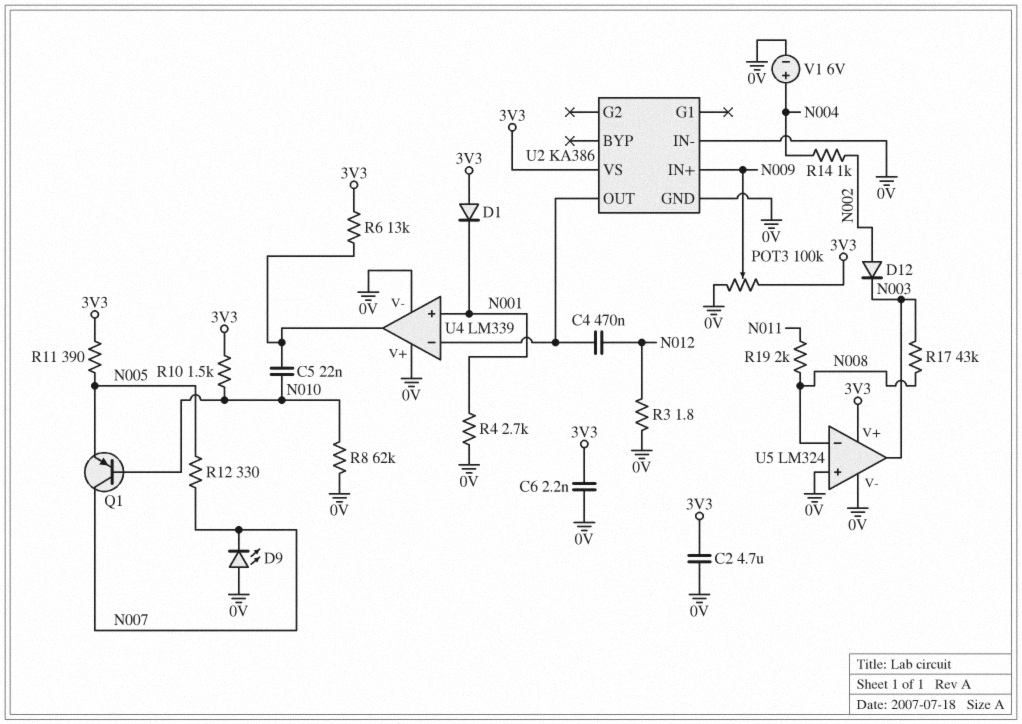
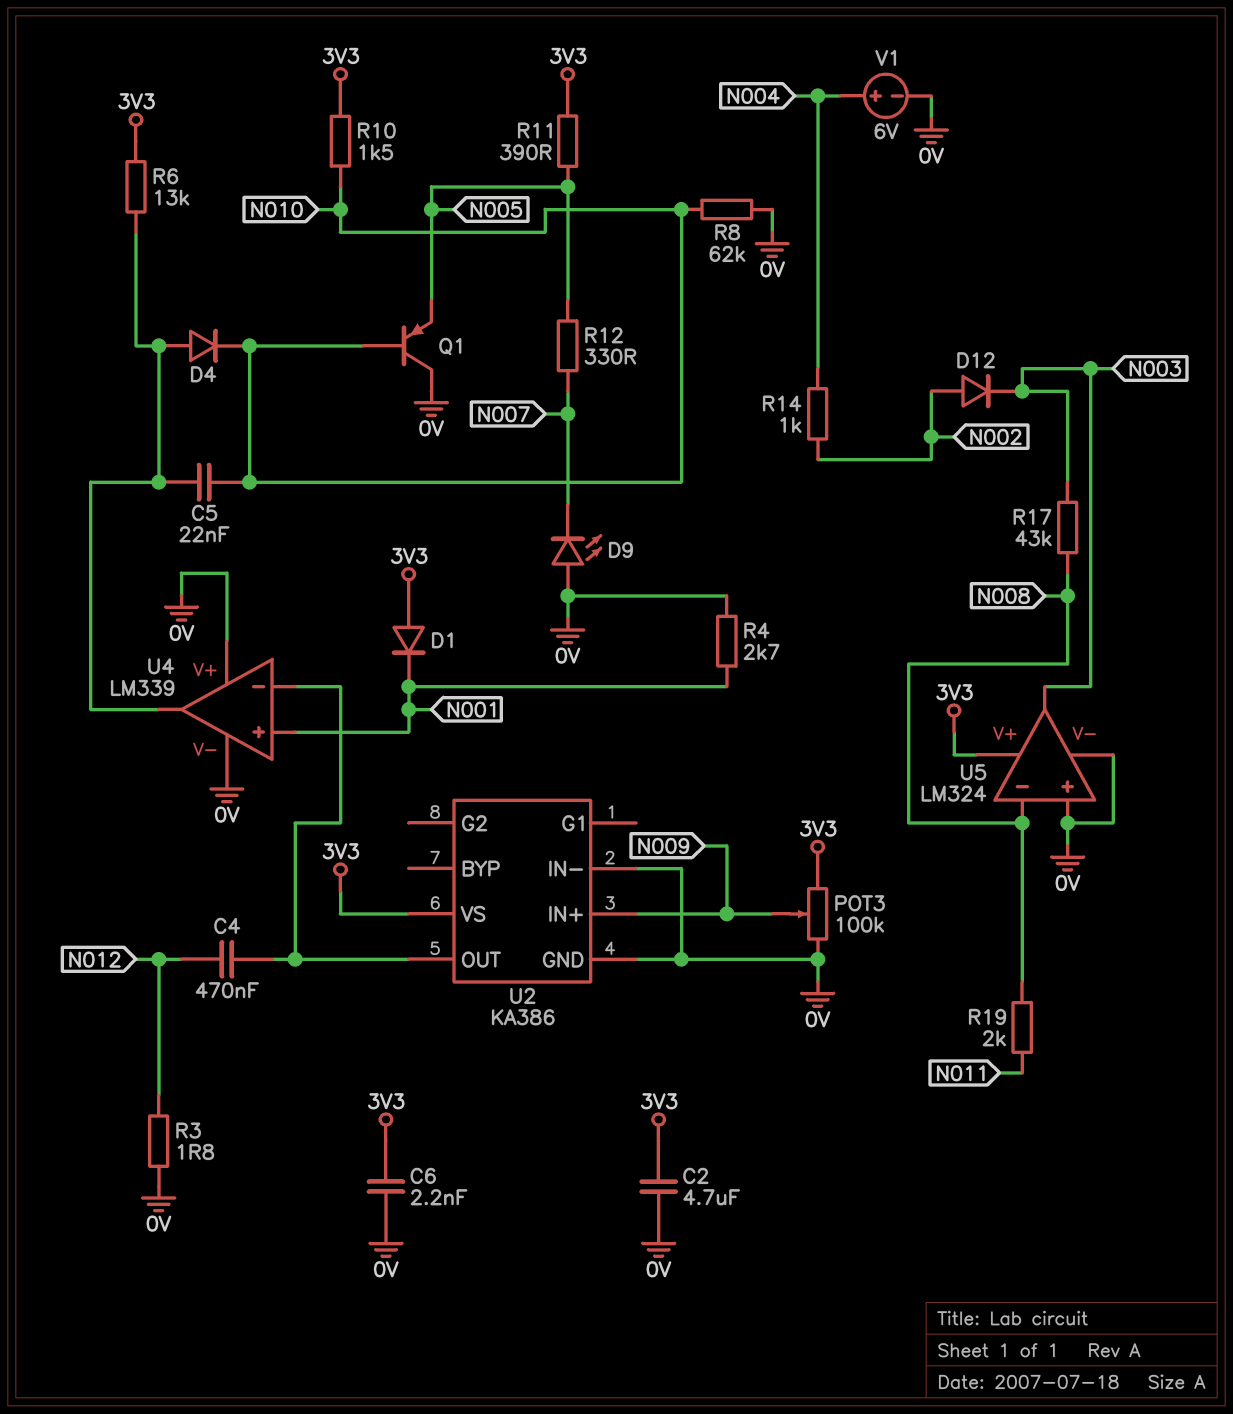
D4: none -> diode (A U4/out, K N010)
Q1: PNP (B N010, C N007, E N005) -> PNP (B N010, C 0V, E N005)

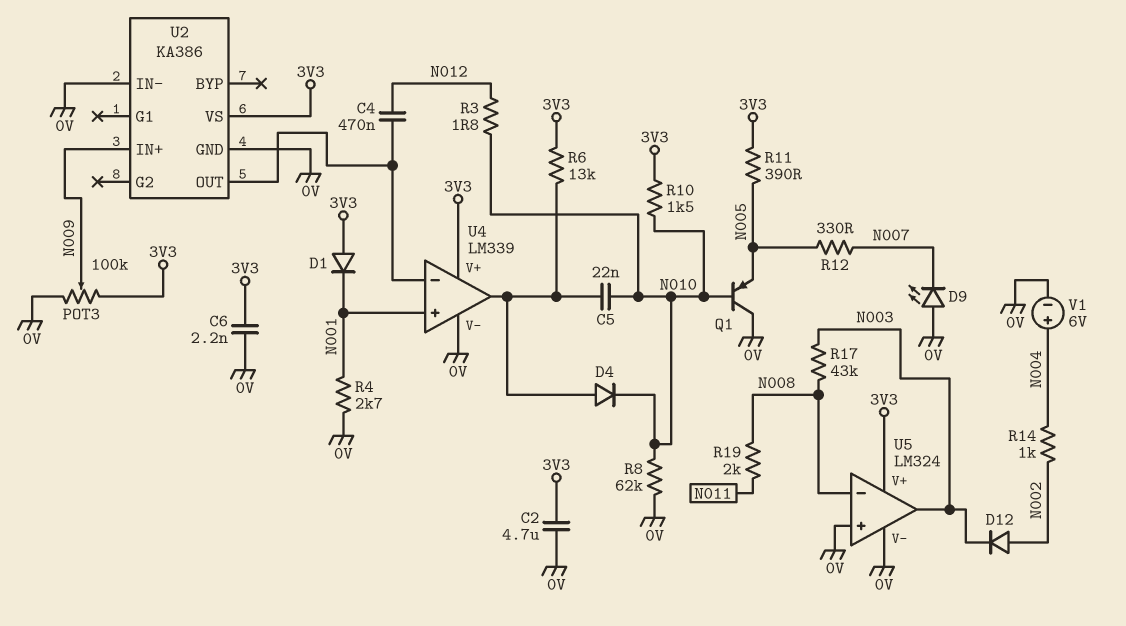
R3: 1.8 (0V, N012) -> 1.8 (N010, N012)
U4 pin V+: 0V -> 3V3

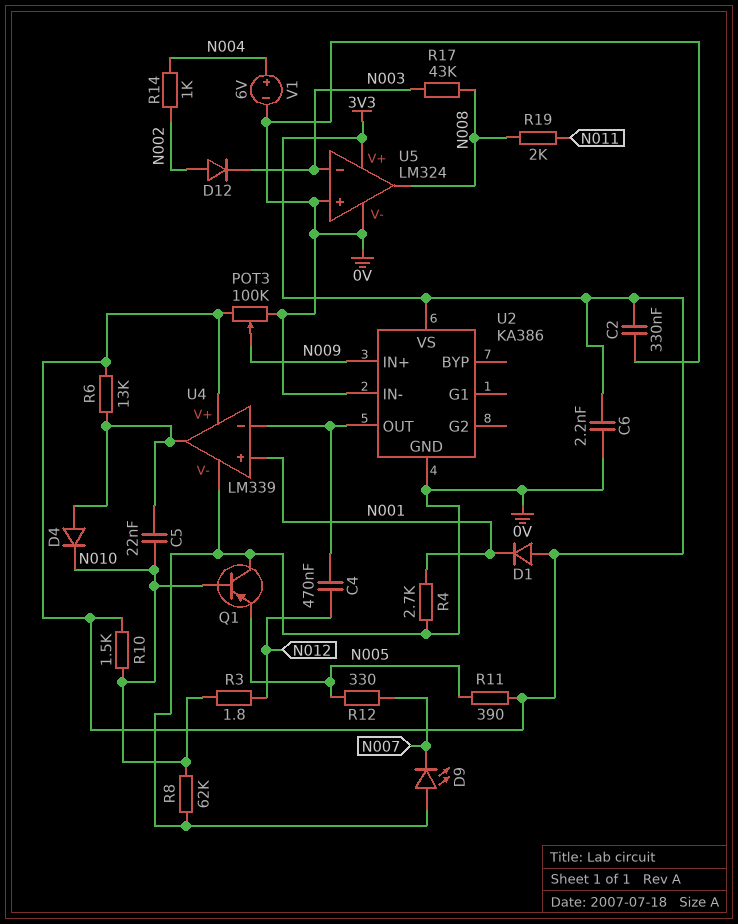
C2: 4.7uF (0V, 3V3) -> 330nF (0V, 3V3)
U5 pin in-: N008 -> N003
U5 pin out: N003 -> N008

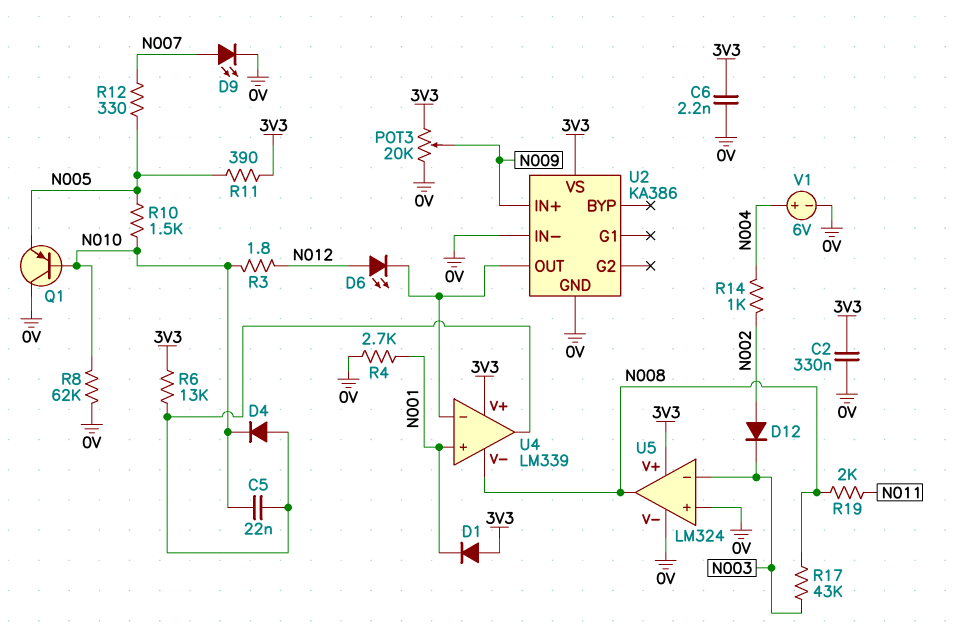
C4: 470nF (N012, U2/OUT) -> none
D6: none -> LED (A N012, K U2/OUT)
D9: LED (A 0V, K N007) -> LED (A N007, K 0V)
POT3: 100k (0V, 3V3, wiper N009) -> 20k (0V, 3V3, wiper N009)
R10: 1.5k (3V3, N010) -> 1.5k (N005, N010)
U4 pin V-: 0V -> N008

